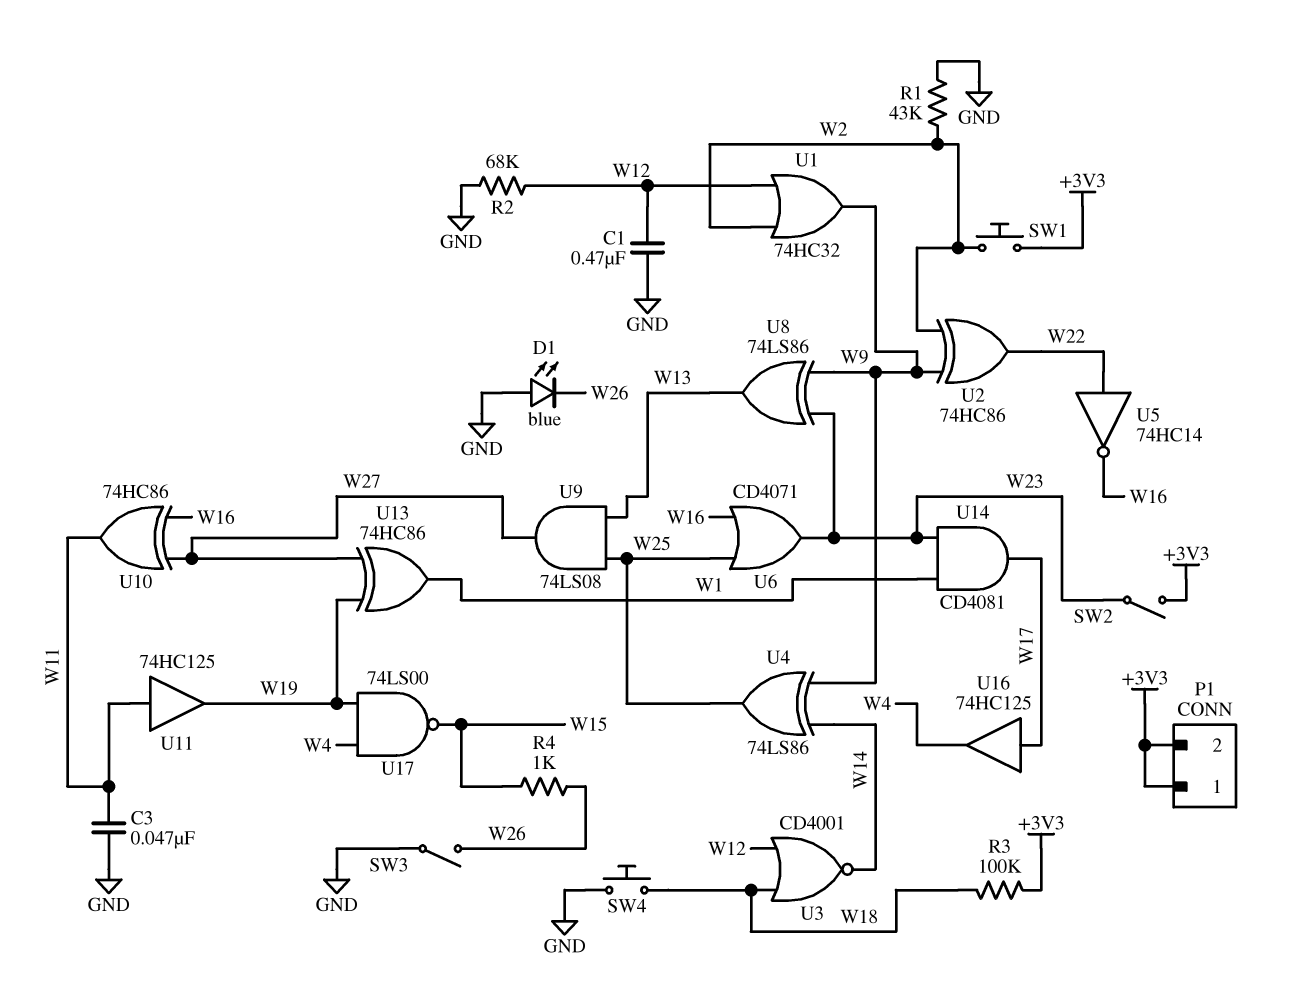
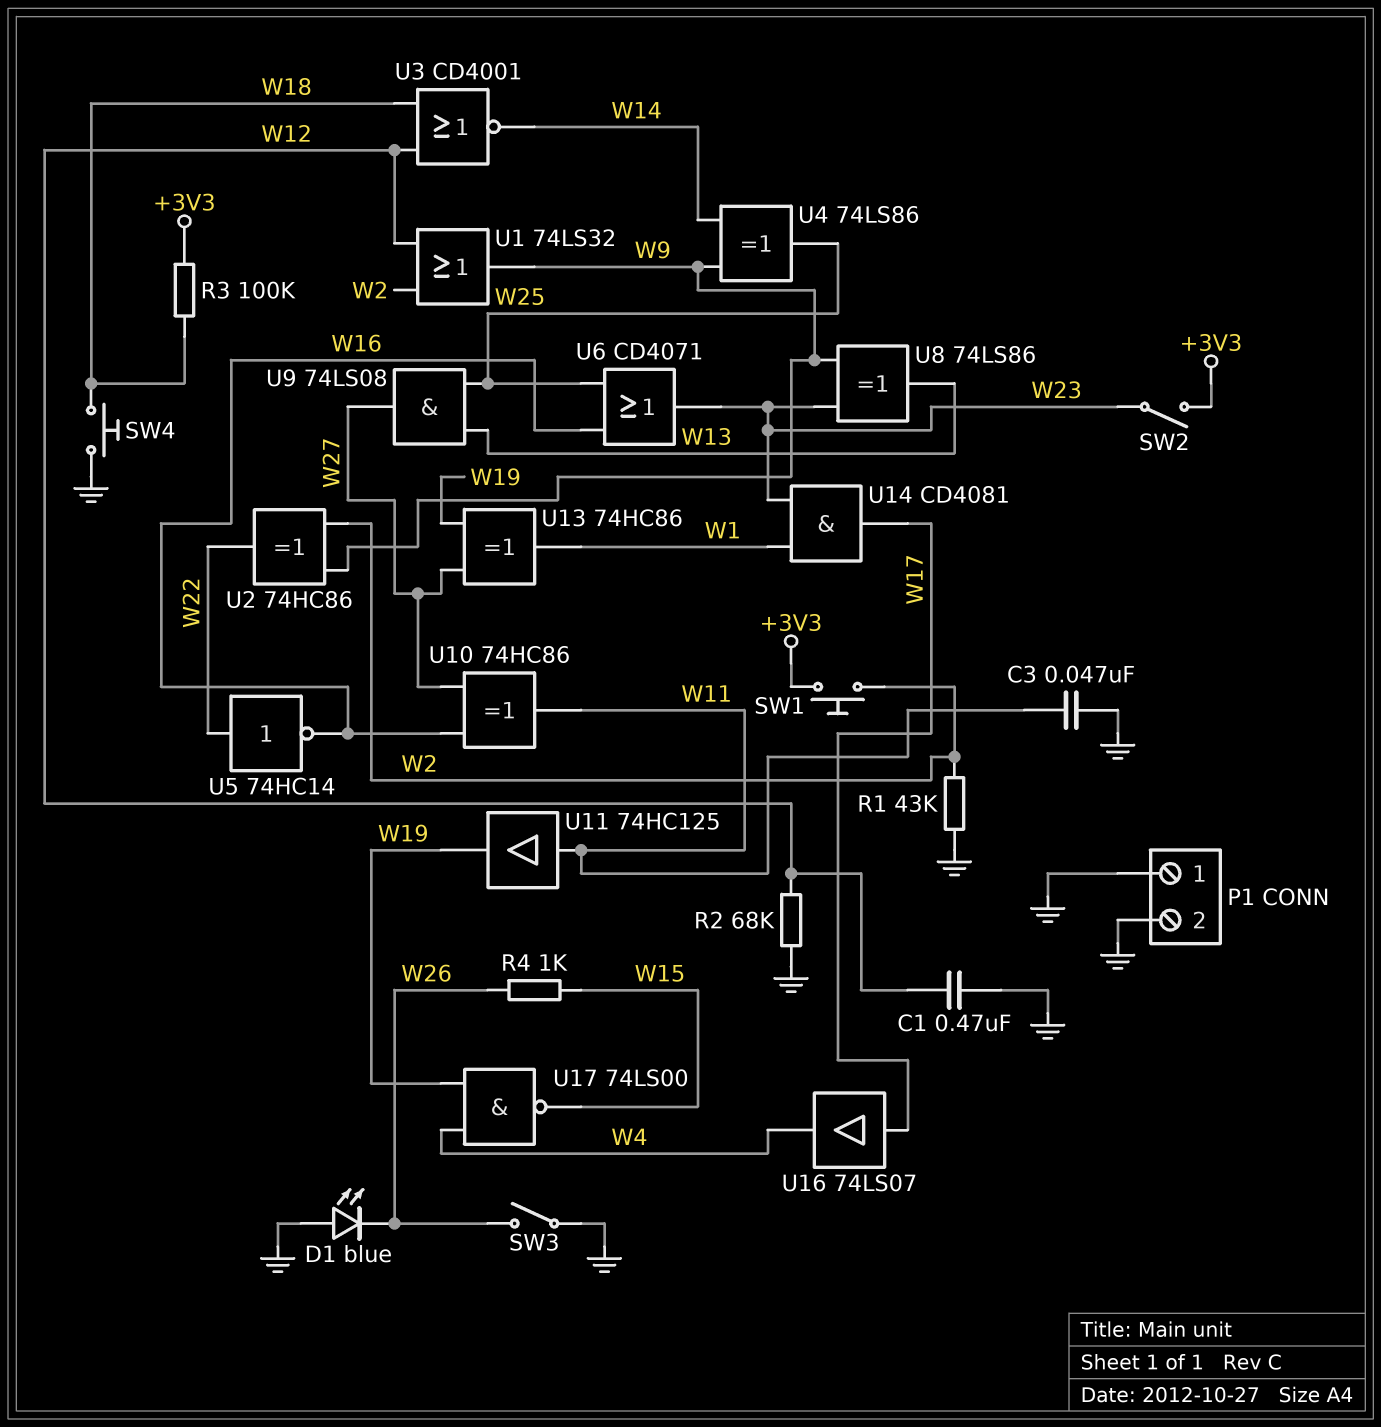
P1 pin 1: +3V3 -> GND
P1 pin 2: +3V3 -> GND
U1: OR 74HC32 (in W2, in W12, out W9) -> OR 74LS32 (in W2, in W12, out W9)
U16: buffer 74HC125 (in W17, out W4) -> buffer 74LS07 (in W17, out W4)

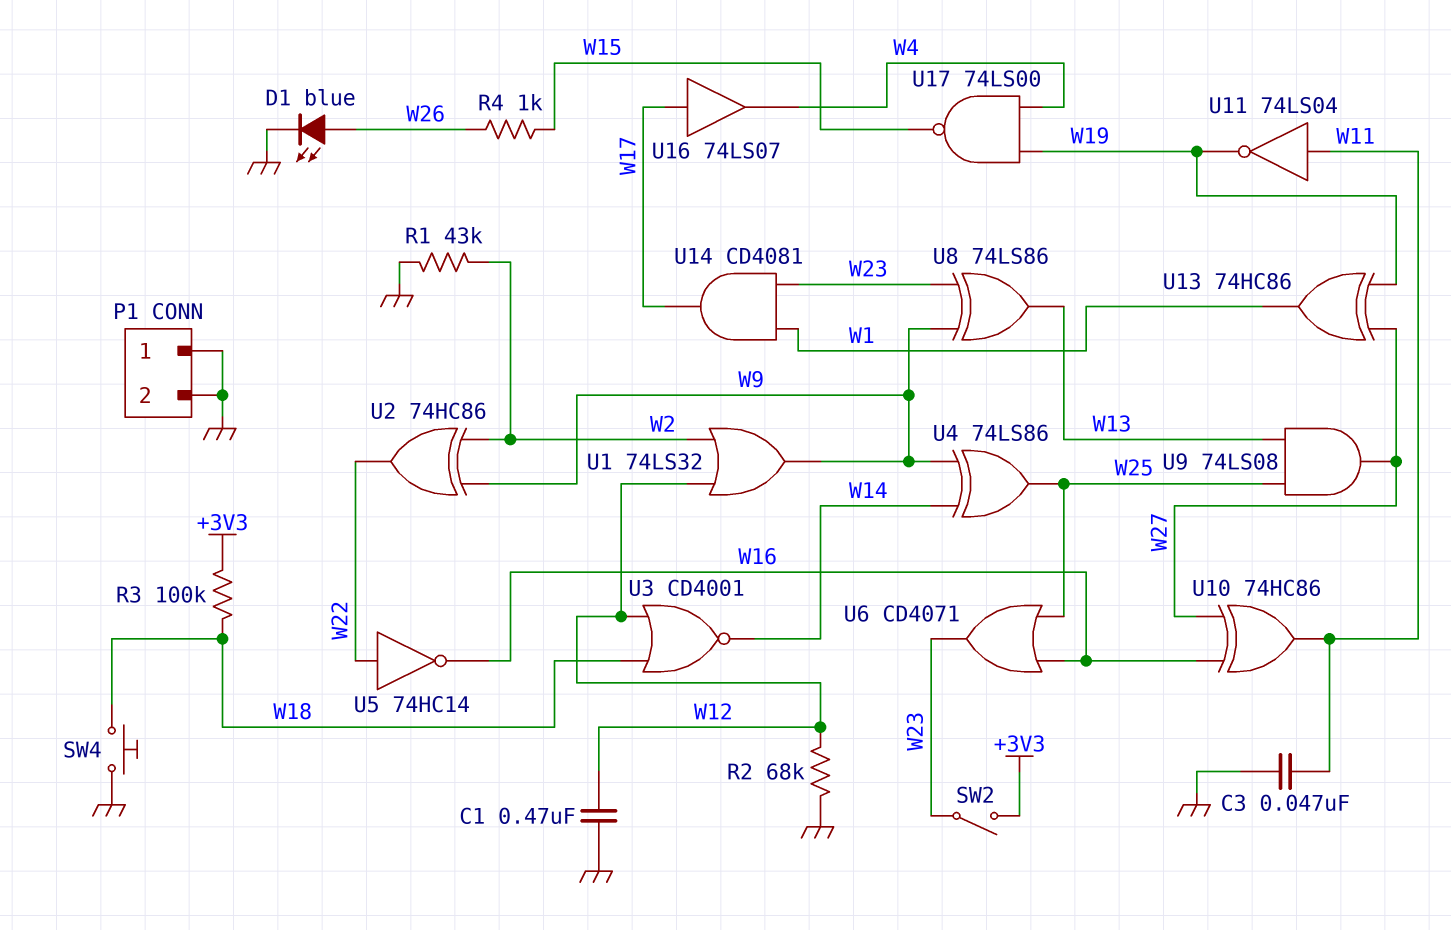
D1: LED blue (A GND, K W26) -> LED blue (A W26, K GND)
SW1: button (+3V3, W2) -> none
SW3: switch (GND, W26) -> none
U11: buffer 74HC125 (in W11, out W19) -> NOT 74LS04 (in W11, out W19)

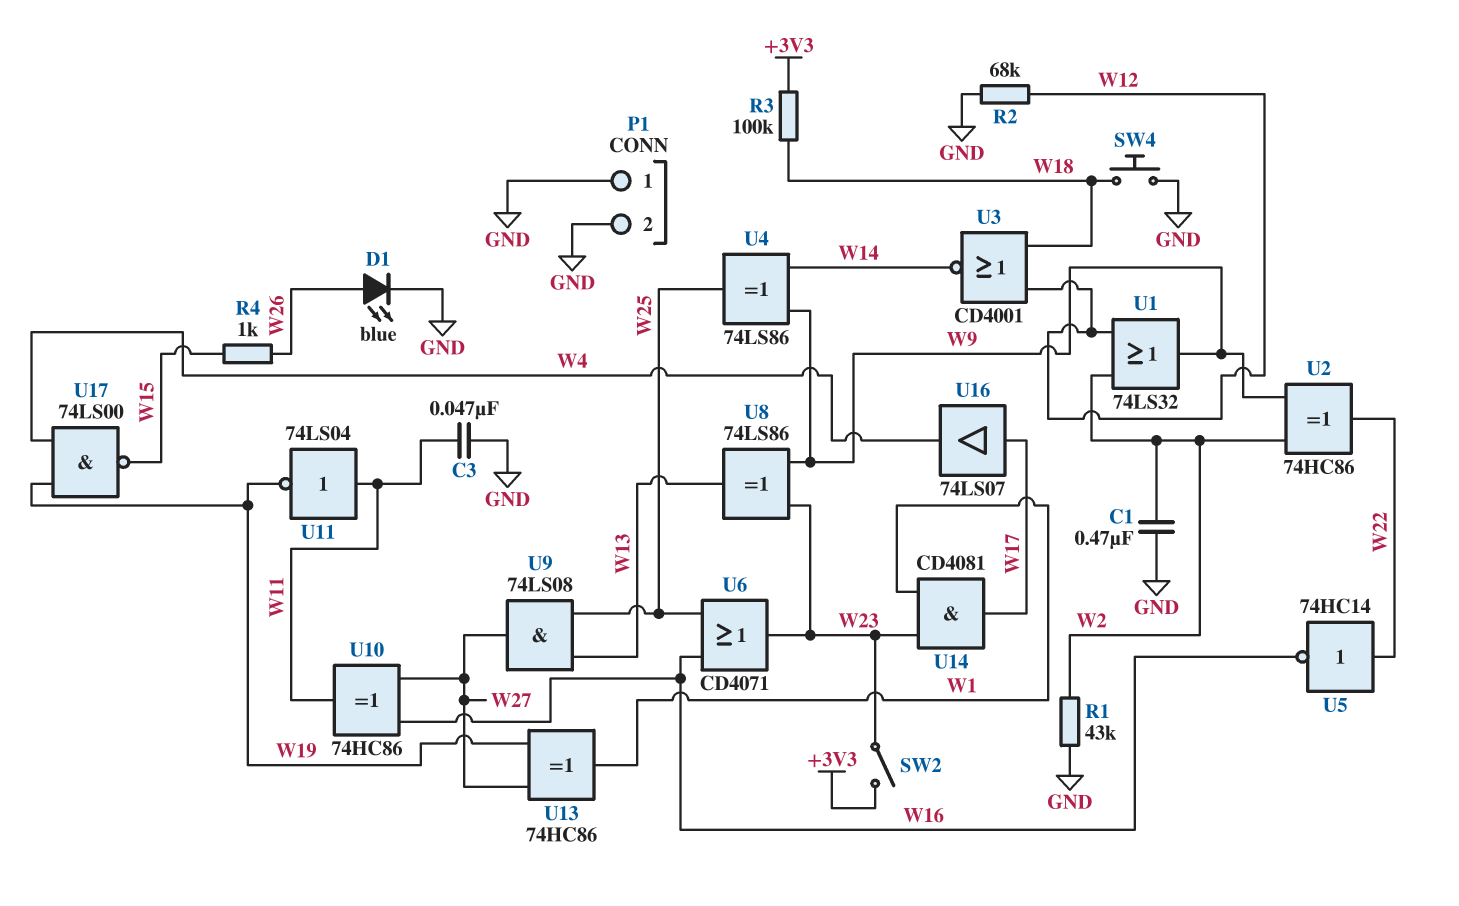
C1: 470nF (GND, W12) -> 470nF (GND, W2)

